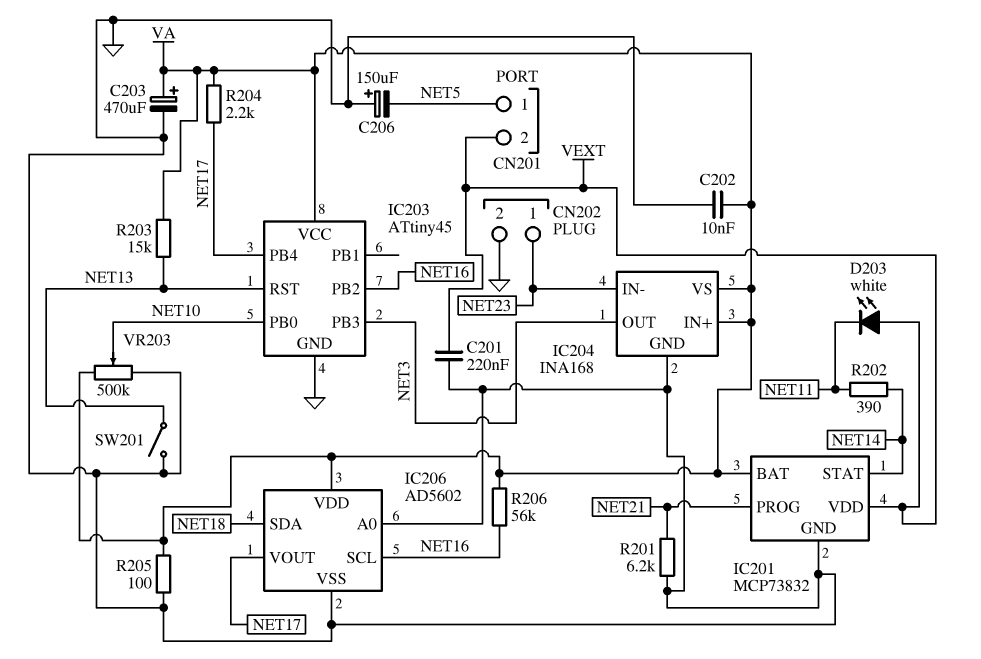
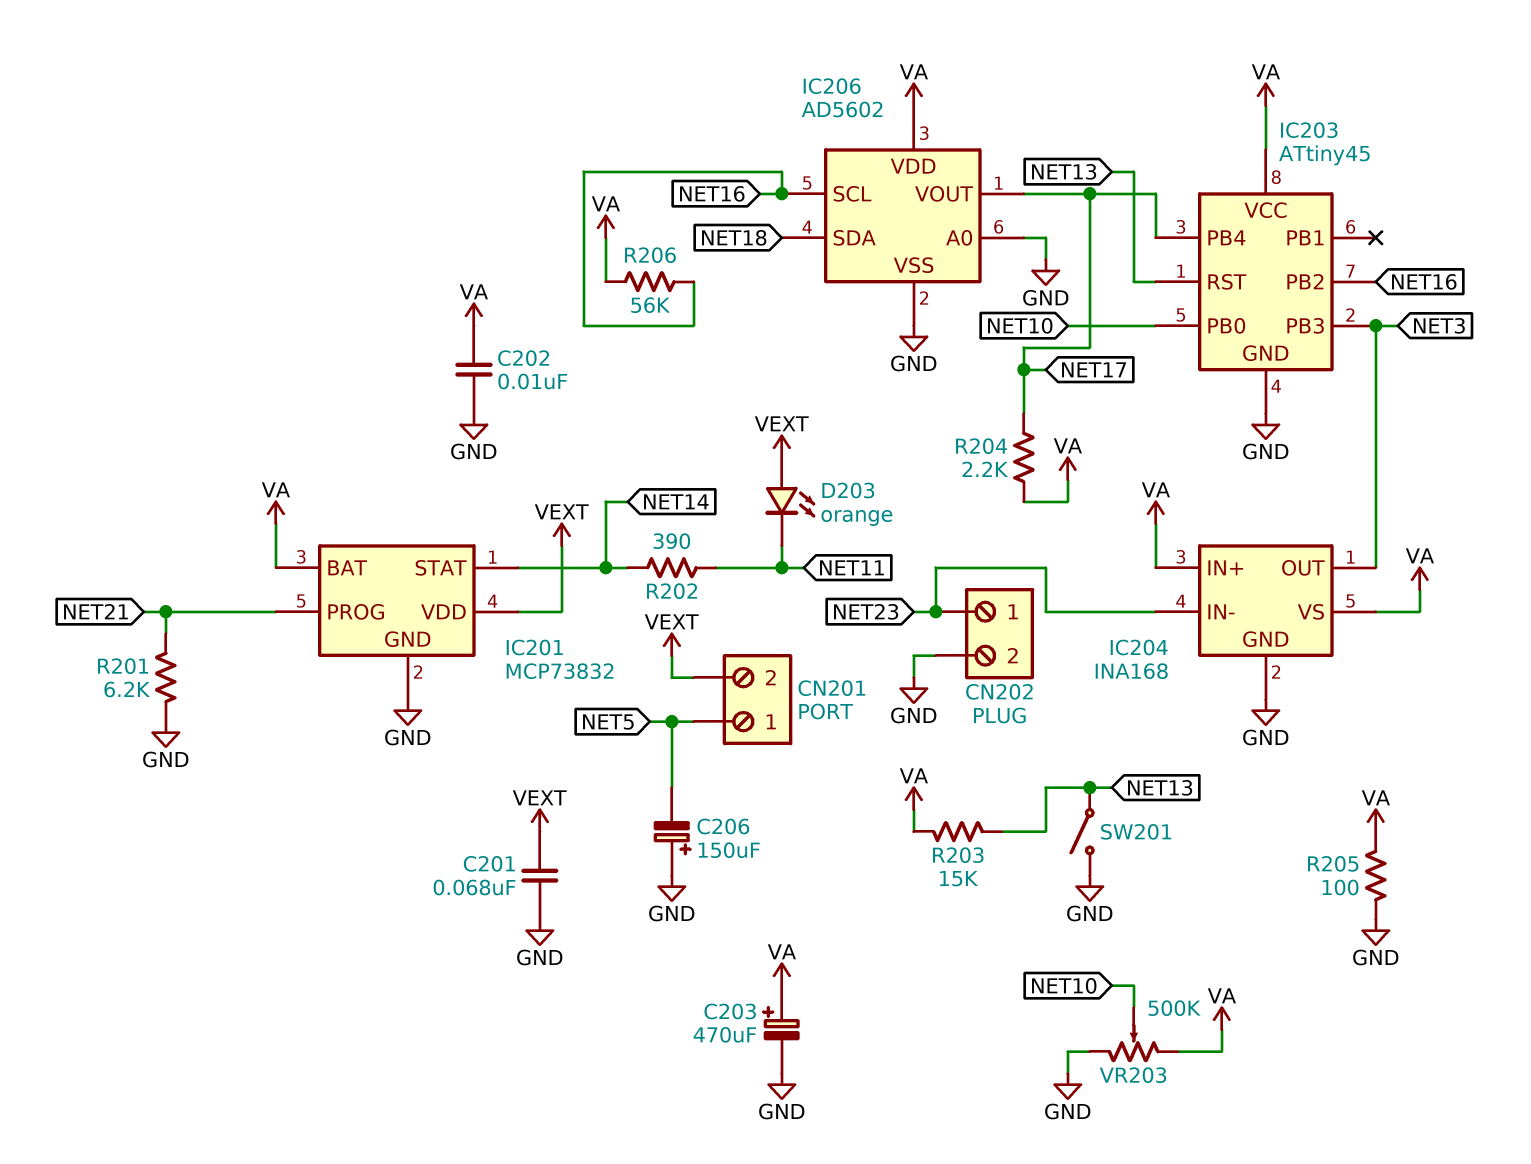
C201: 220nF (GND, VEXT) -> 68nF (GND, VEXT)
D203: LED white (A VEXT, K NET11) -> LED orange (A VEXT, K NET11)

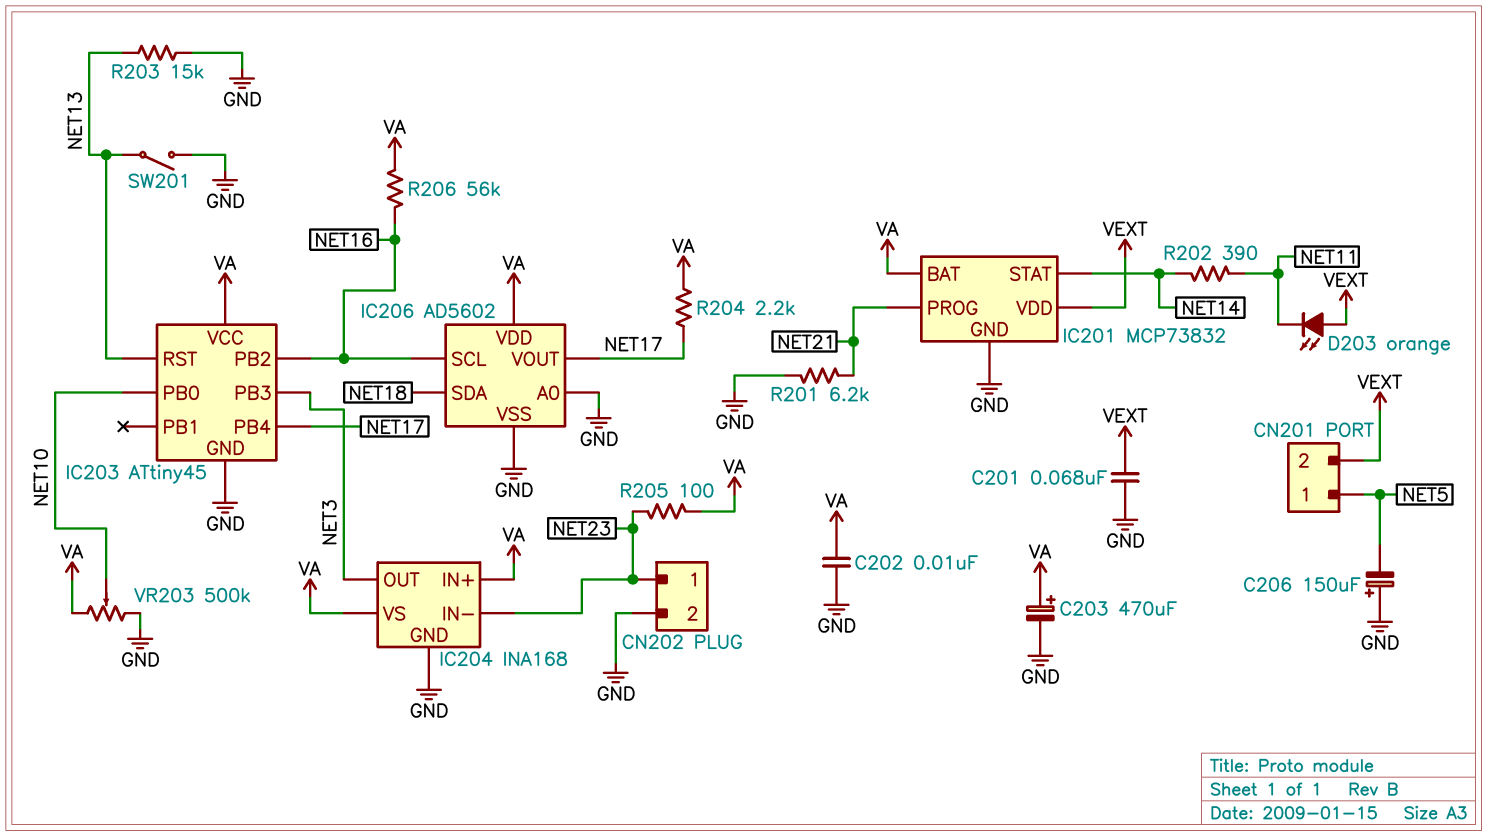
R203: 15k (NET13, VA) -> 15k (GND, NET13)
R205: 100 (GND, VA) -> 100 (NET23, VA)

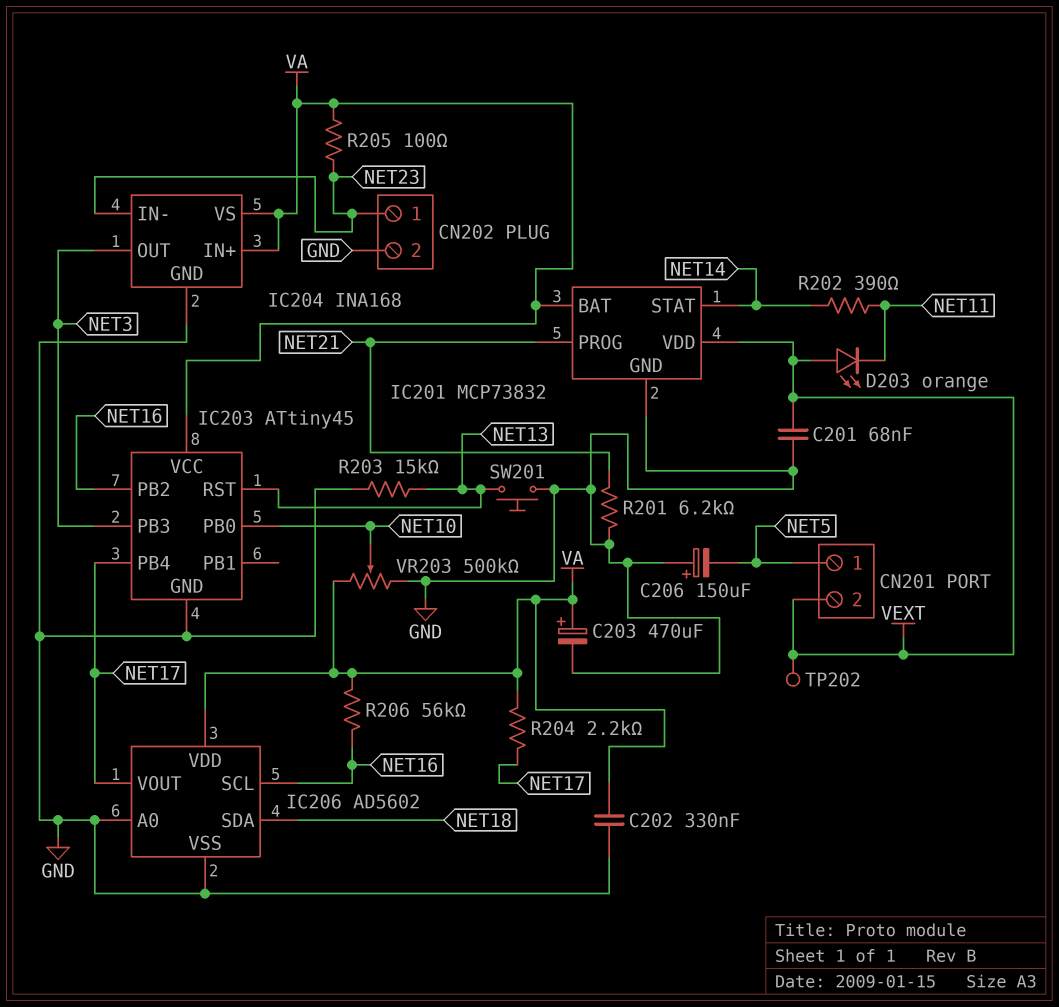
C202: 10nF (GND, VA) -> 330nF (GND, VA)
SW201: switch (GND, NET13) -> button (GND, NET13)
TP202: none -> test point (VEXT)

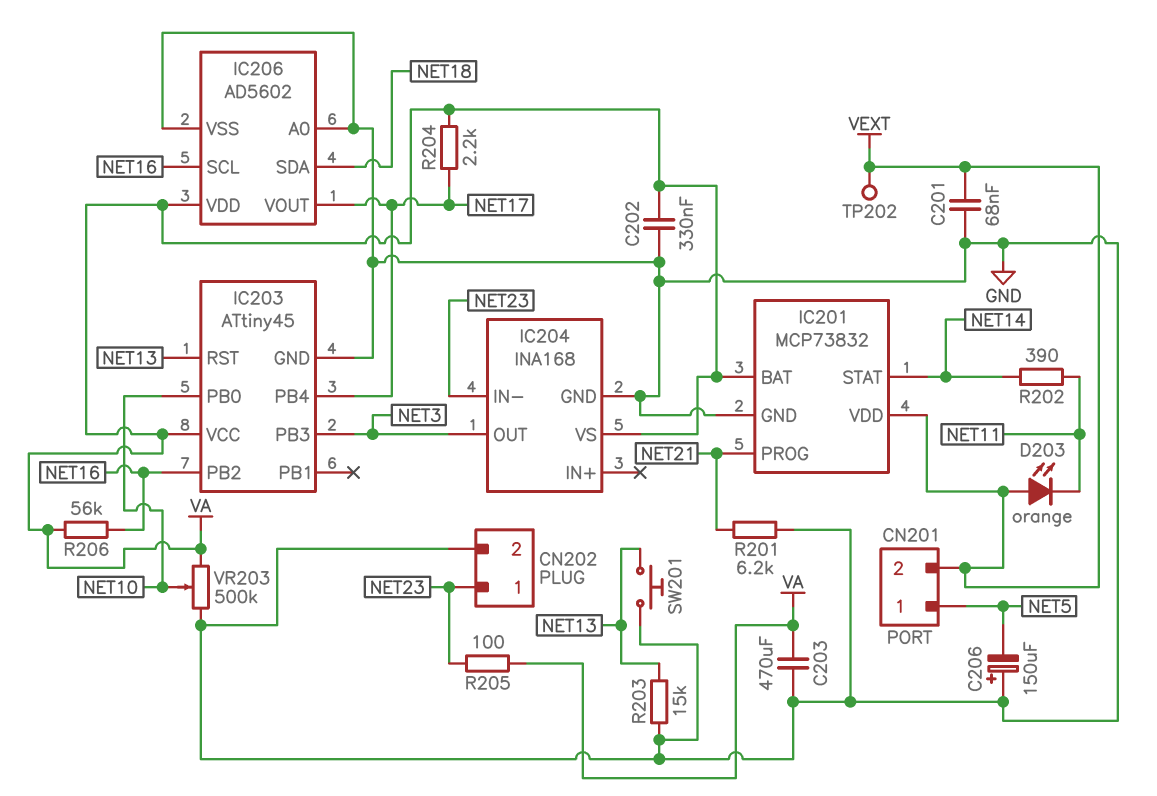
C203: 470uF (plus VA, minus GND) -> 470uF (GND, VA)
IC204 pin IN+: VA -> none

